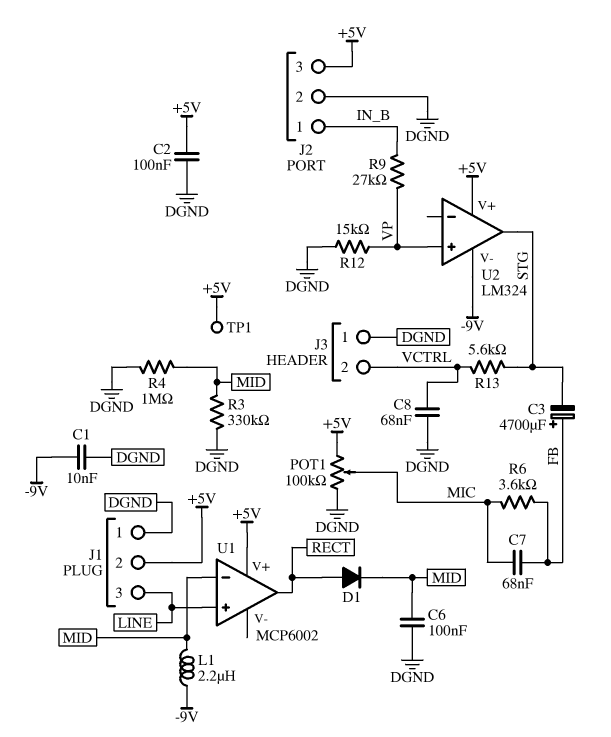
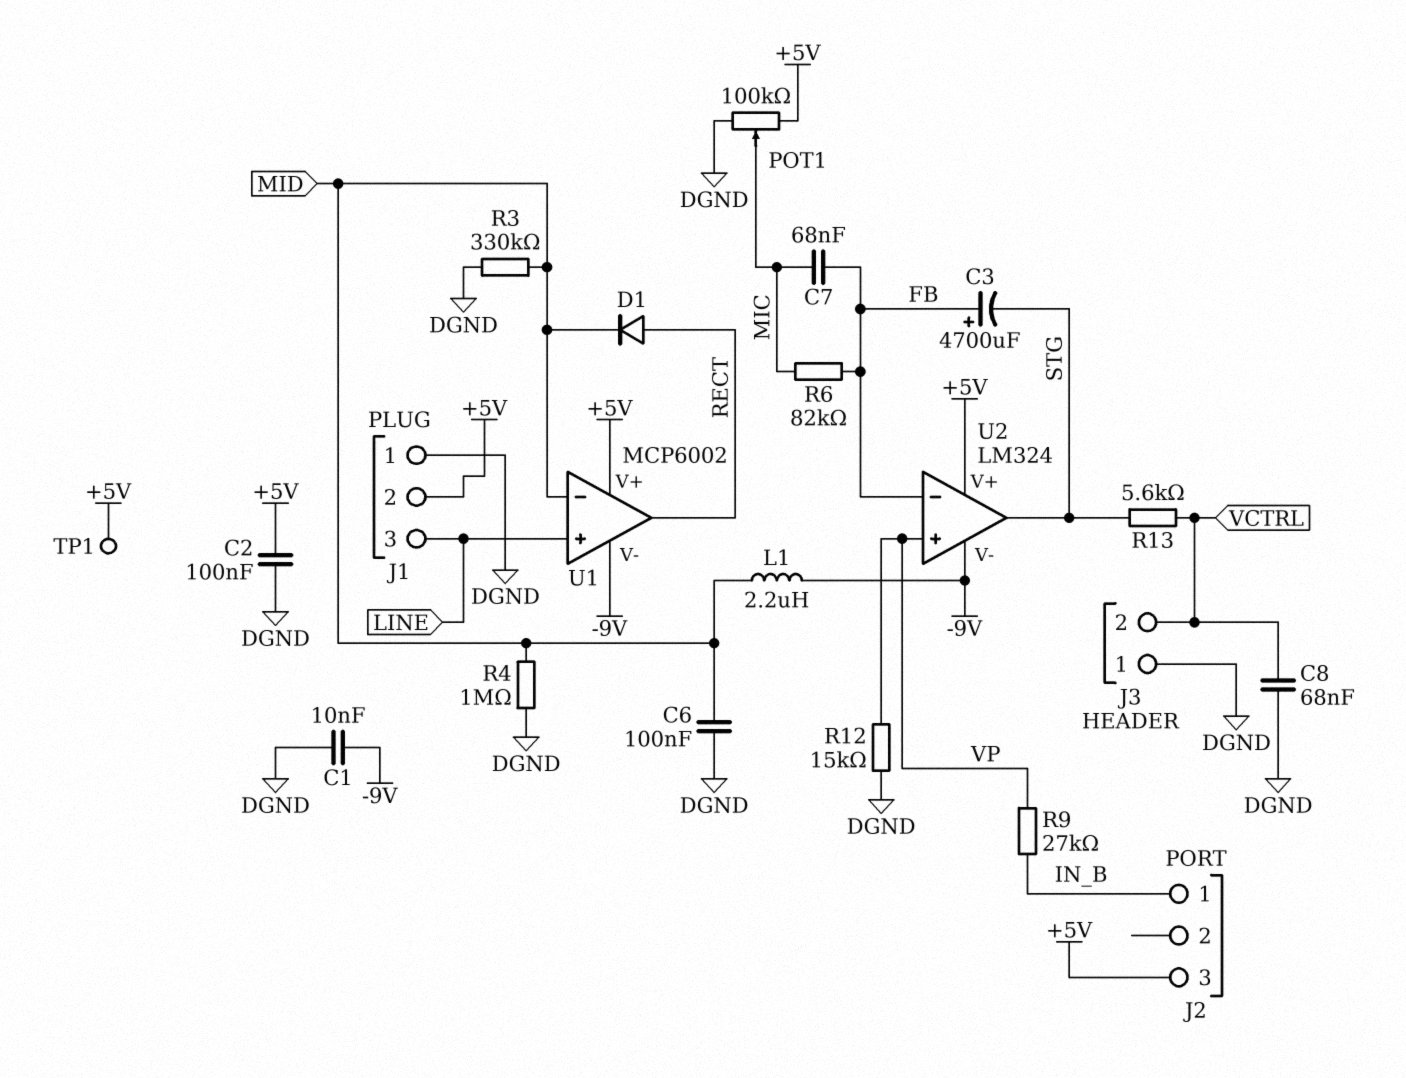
J2 pin 2: DGND -> none
R6: 3.6k (FB, MIC) -> 82k (FB, MIC)
U1 pin V-: none -> -9V
U2 pin in-: none -> FB

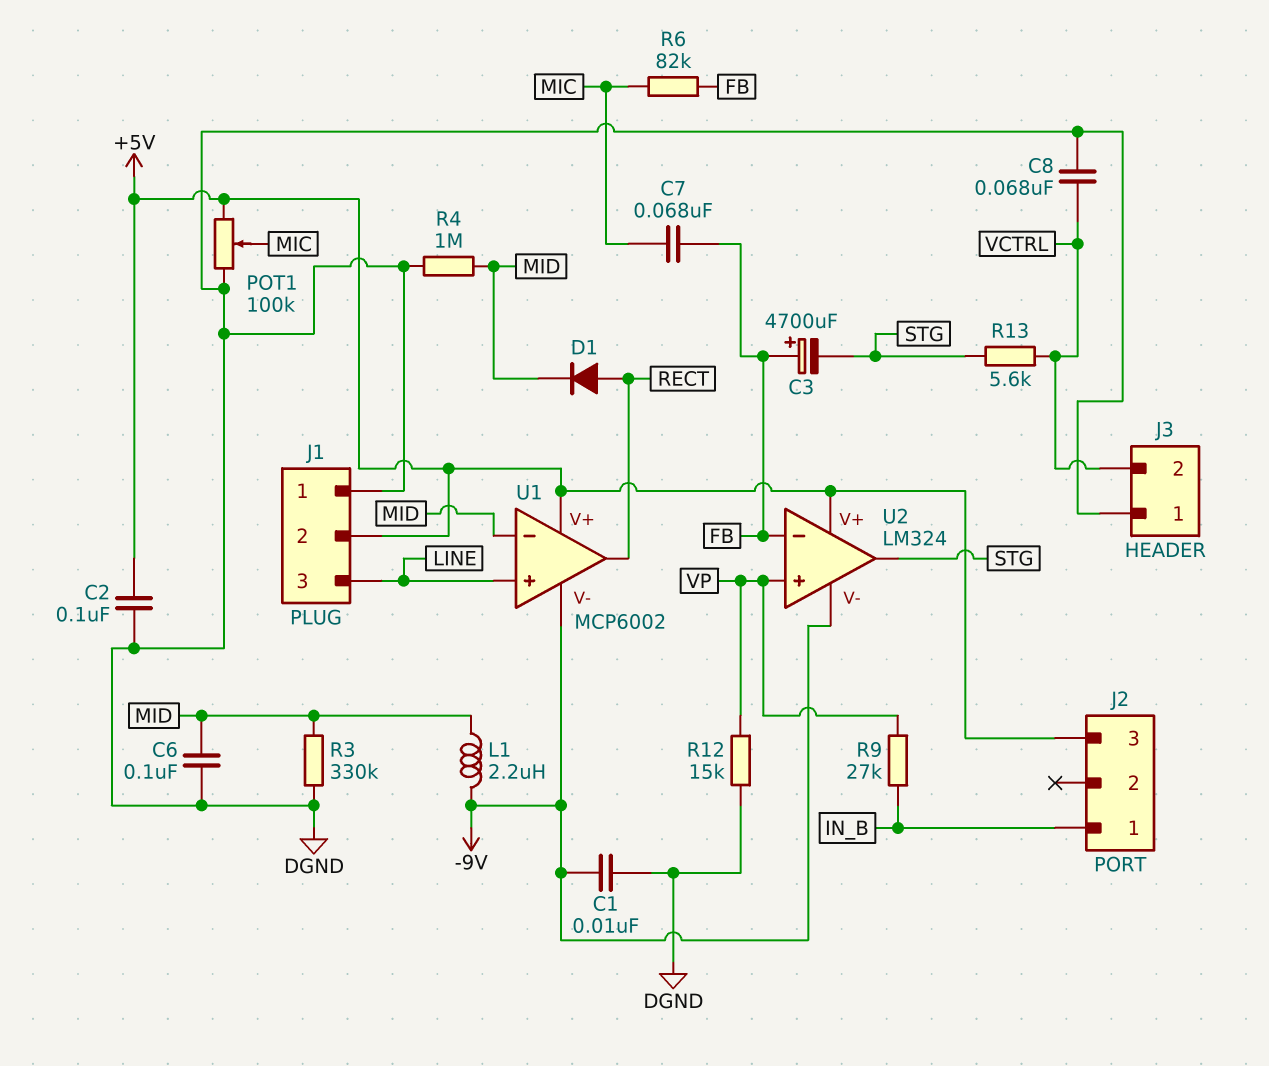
TP1: test point (+5V) -> none

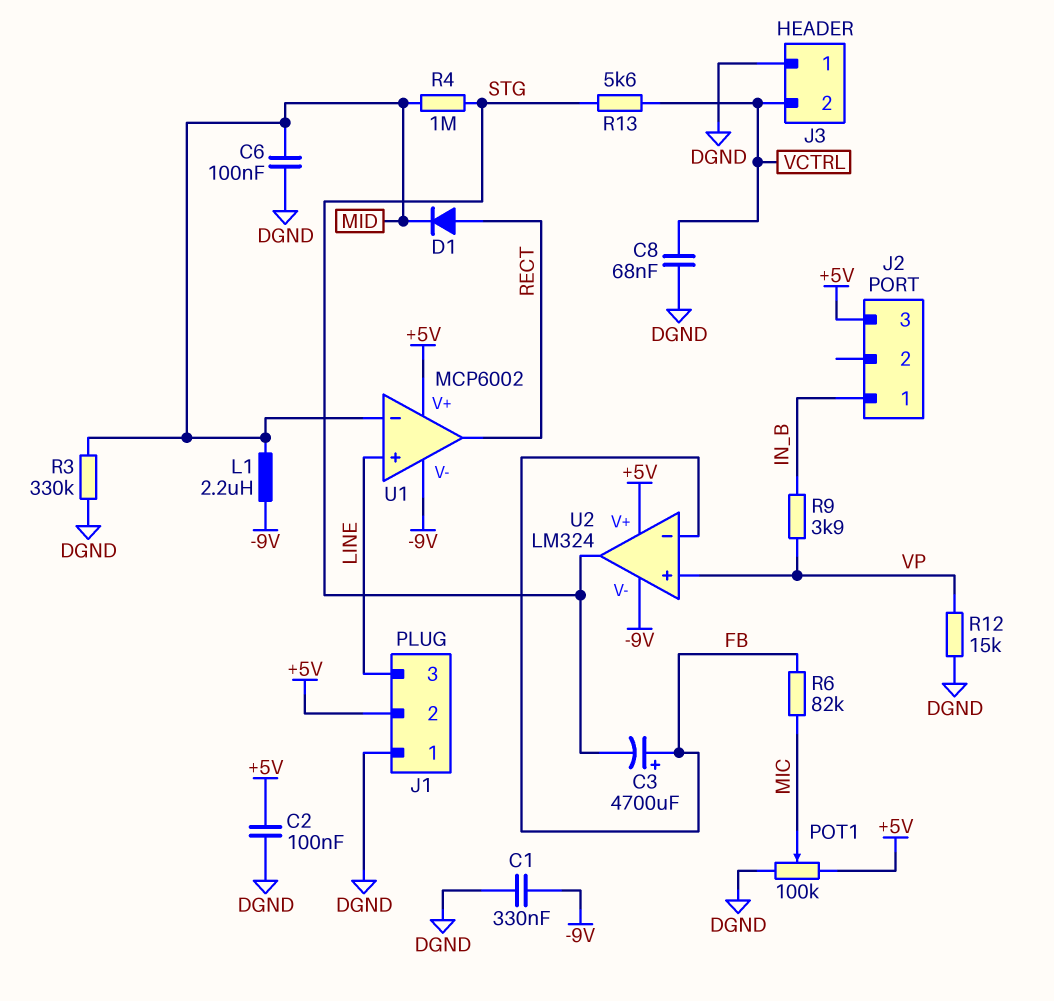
C1: 10nF (-9V, DGND) -> 330nF (-9V, DGND)
C7: 68nF (FB, MIC) -> none
R4: 1M (DGND, MID) -> 1M (MID, STG)
R9: 27k (IN_B, VP) -> 3.9k (IN_B, VP)

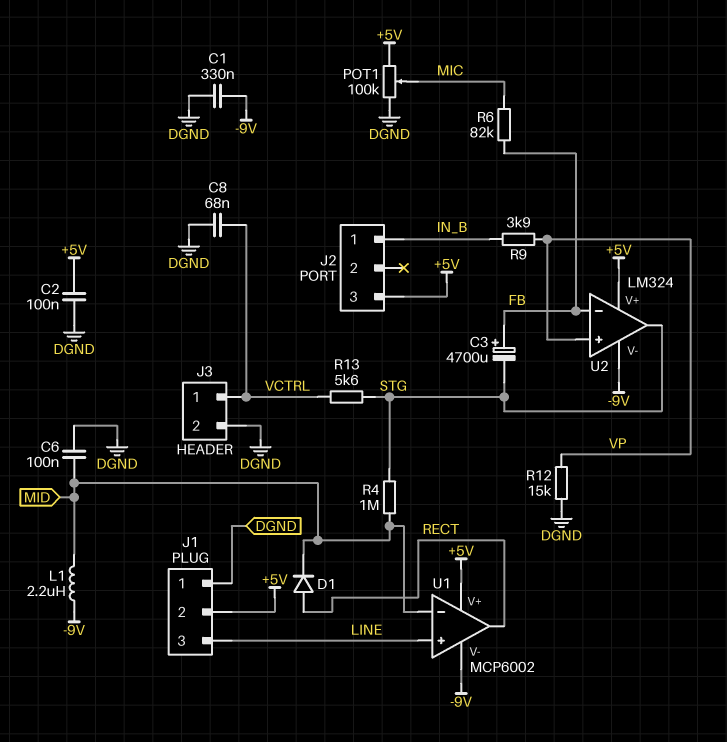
J3 pin 1: DGND -> VCTRL
J3 pin 2: VCTRL -> DGND
R3: 330k (DGND, MID) -> none

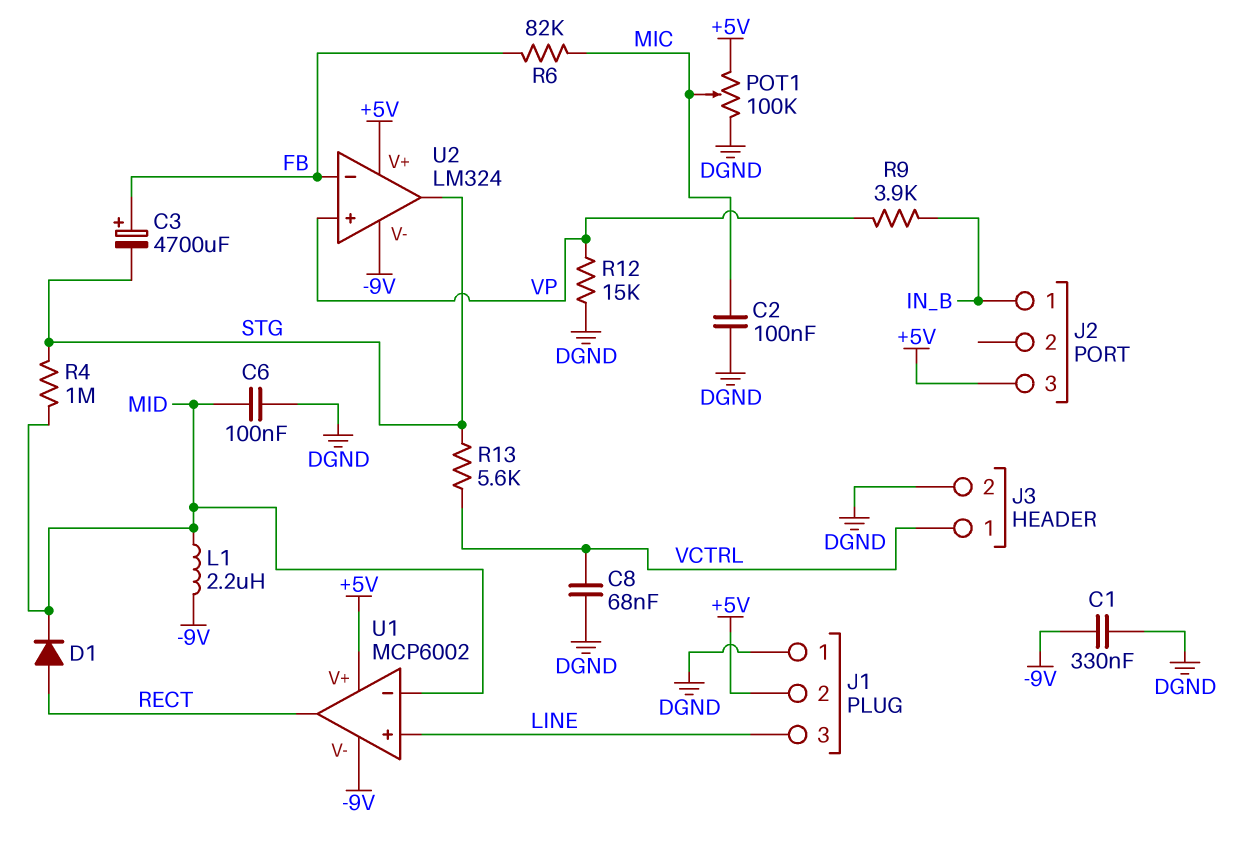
C2: 100nF (+5V, DGND) -> 100nF (DGND, MIC)

